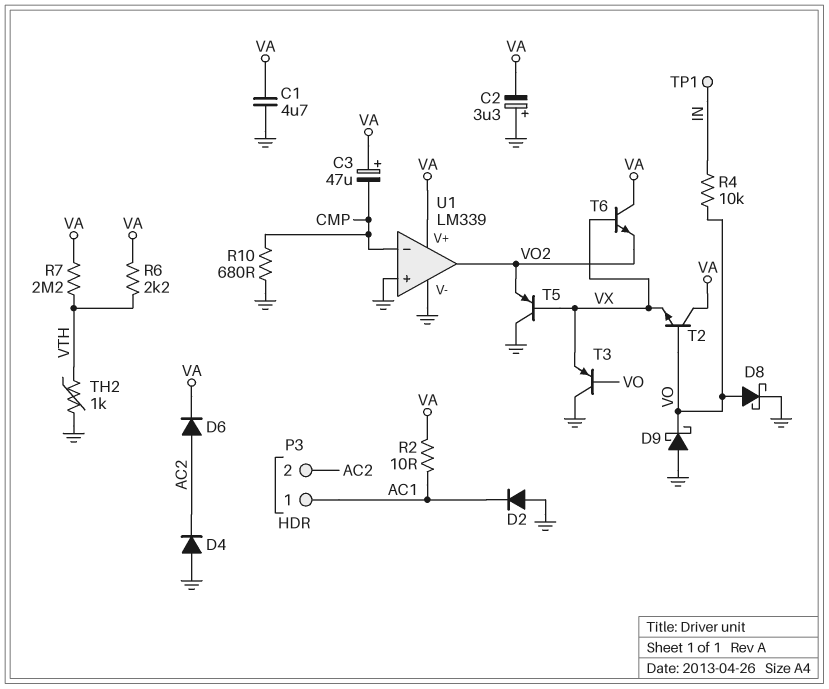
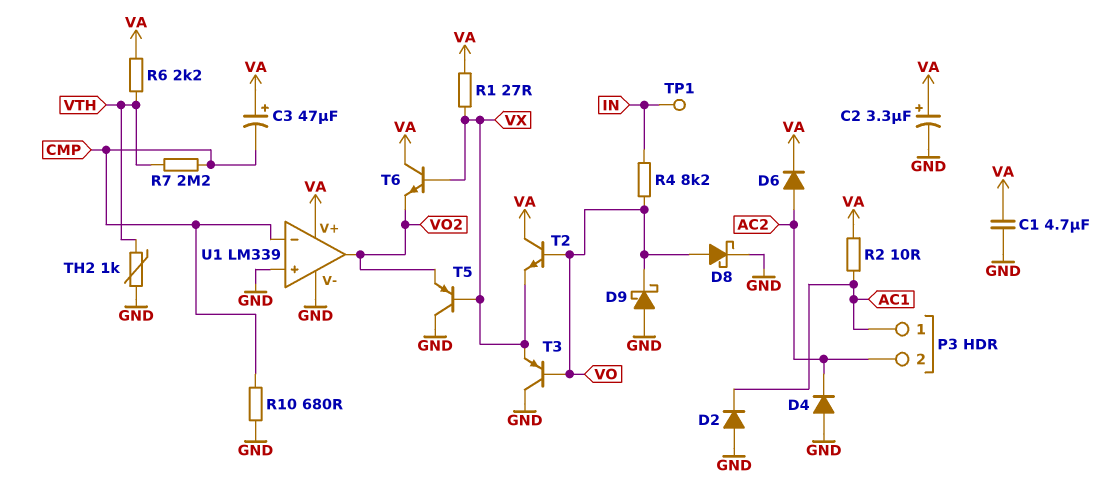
C2: 3.3uF (plus GND, minus VA) -> 3.3uF (plus VA, minus GND)
R1: none -> 27 (VA, VX)
R4: 10k (IN, VO) -> 8.2k (IN, VO)
R7: 2.2M (VA, VTH) -> 2.2M (CMP, VTH)

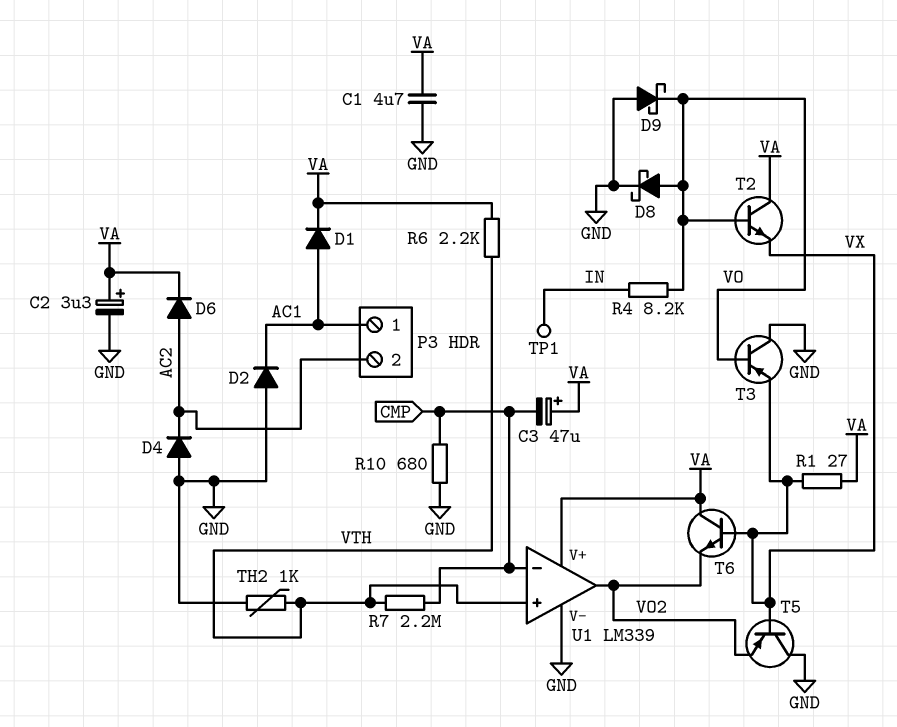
D1: none -> diode (A AC1, K VA)
R2: 10 (AC1, VA) -> none
U1 pin in+: GND -> VTH

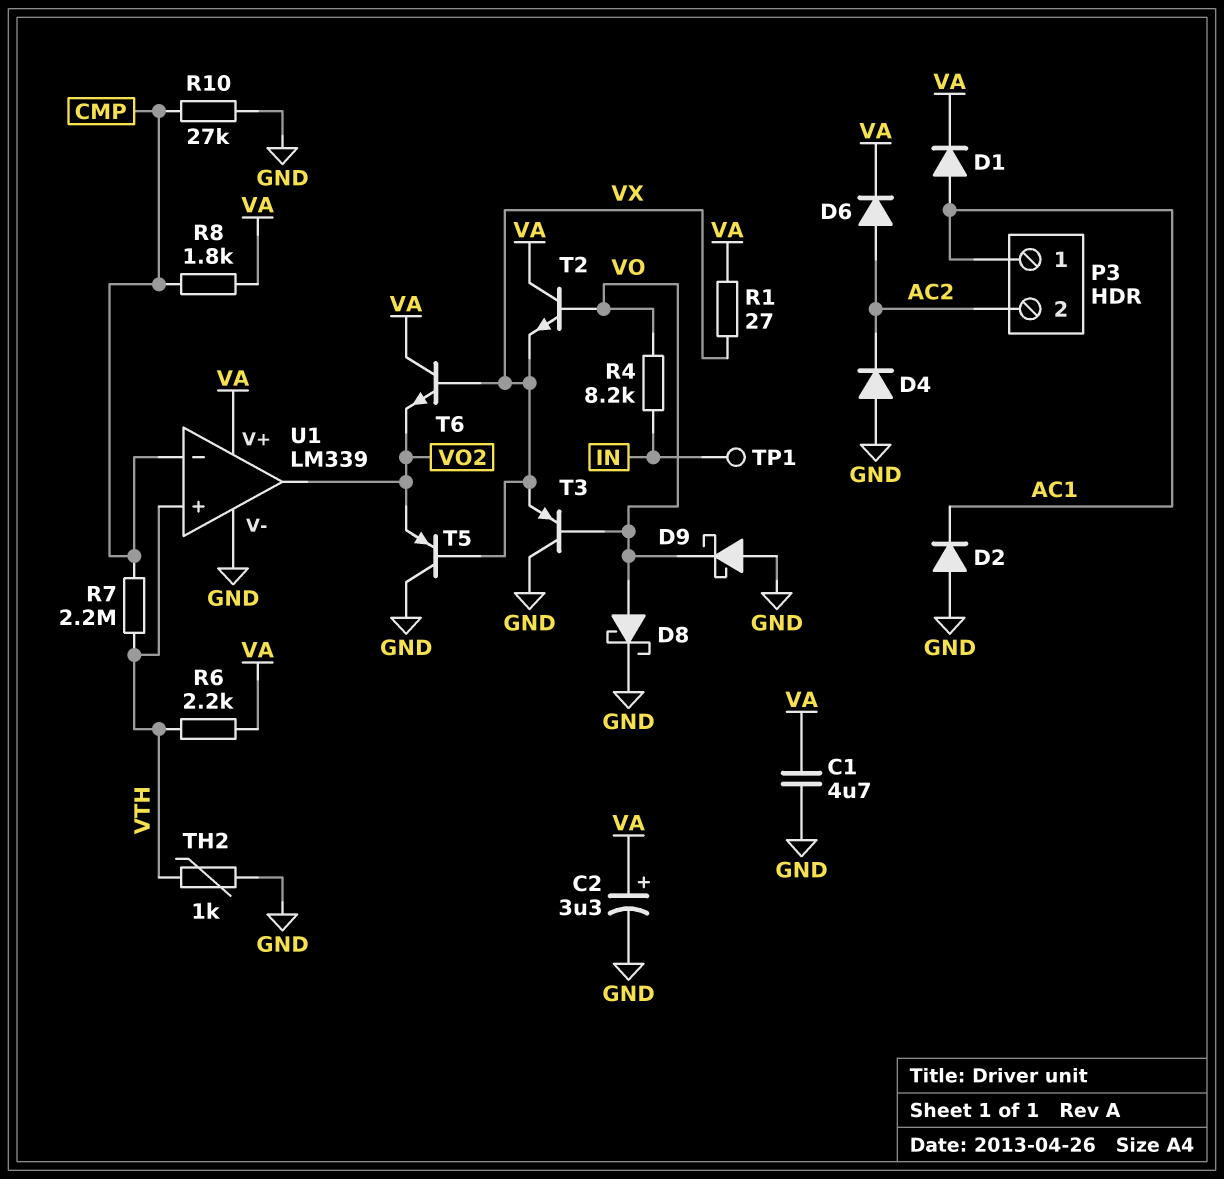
C3: 47uF (plus VA, minus CMP) -> none
R8: none -> 1.8k (CMP, VA)
R10: 680 (CMP, GND) -> 27k (CMP, GND)

